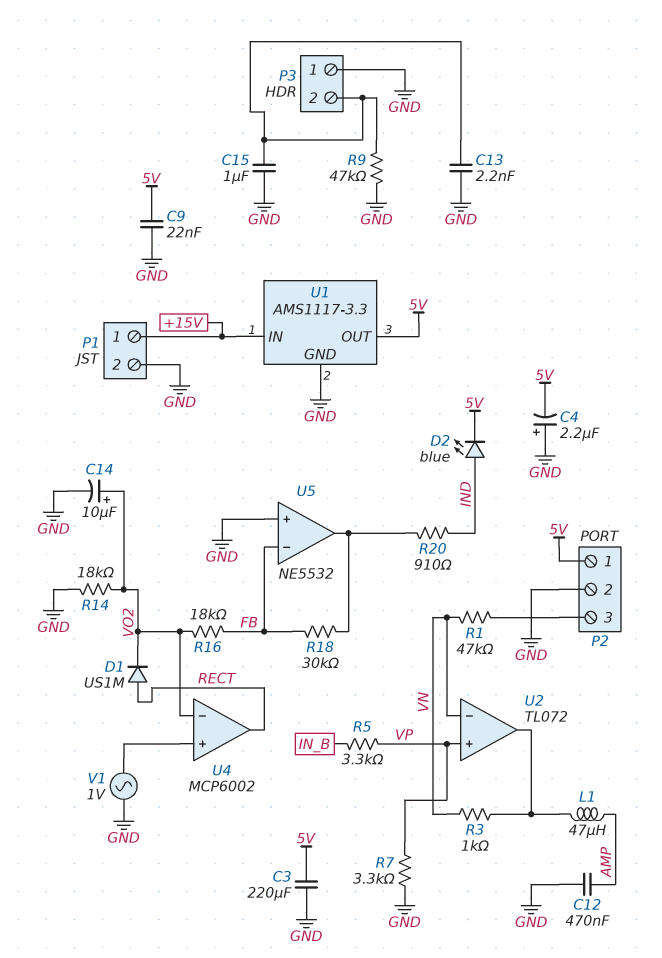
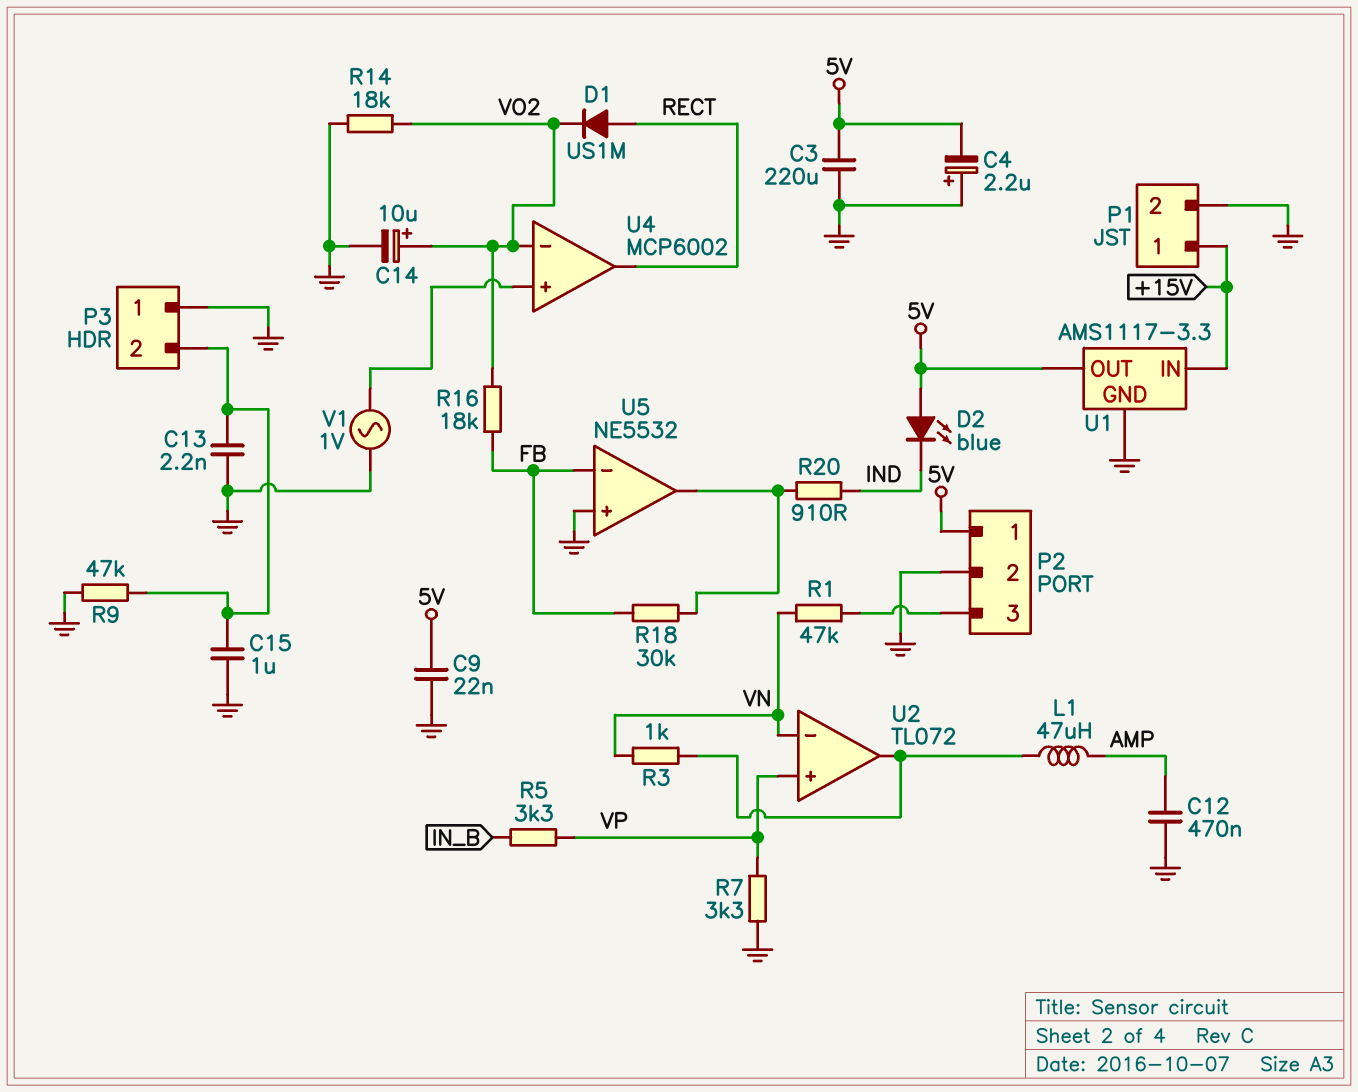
D2: LED blue (A IND, K 5V) -> LED blue (A 5V, K IND)

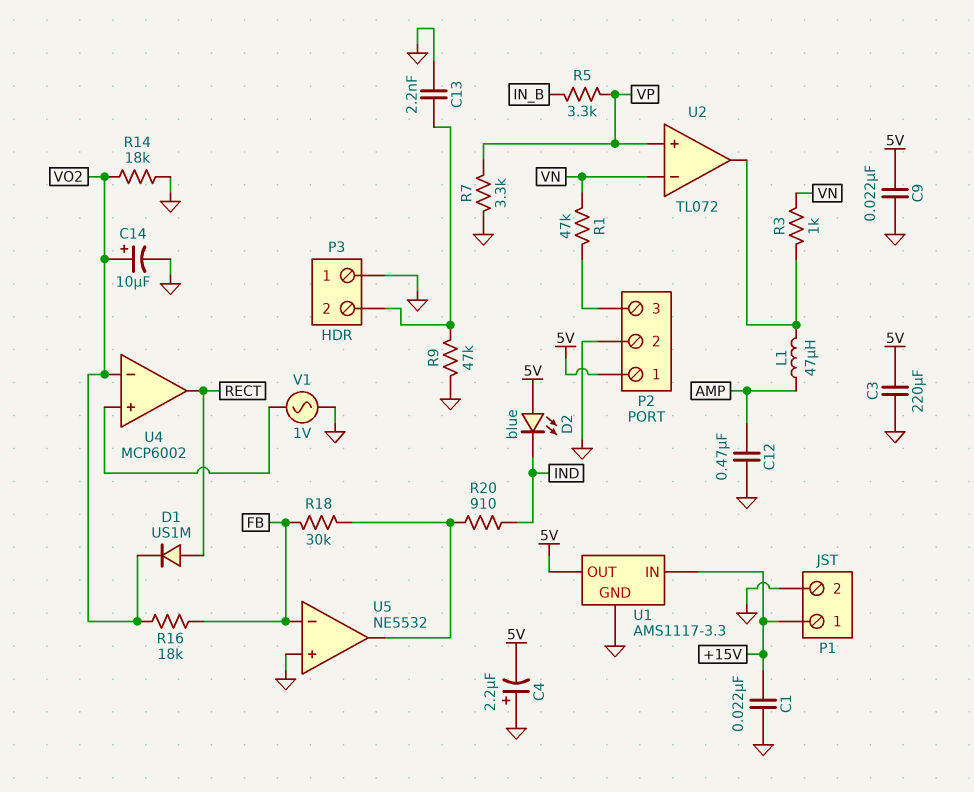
C1: none -> 22nF (+15V, GND)
C15: 1uF (GND, P3/2) -> none

